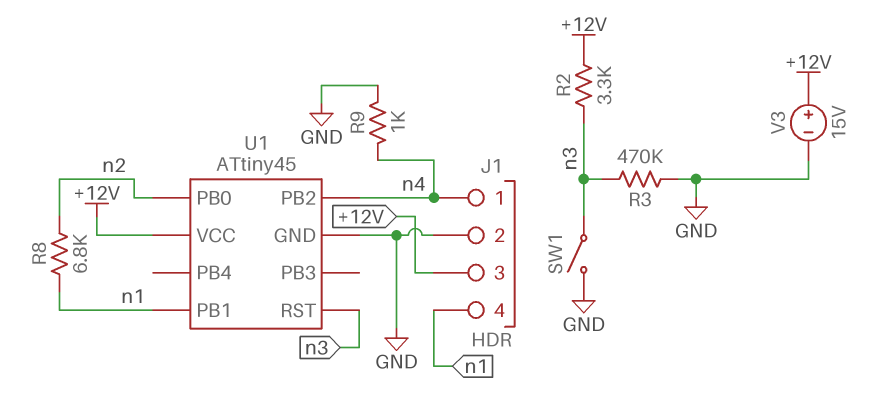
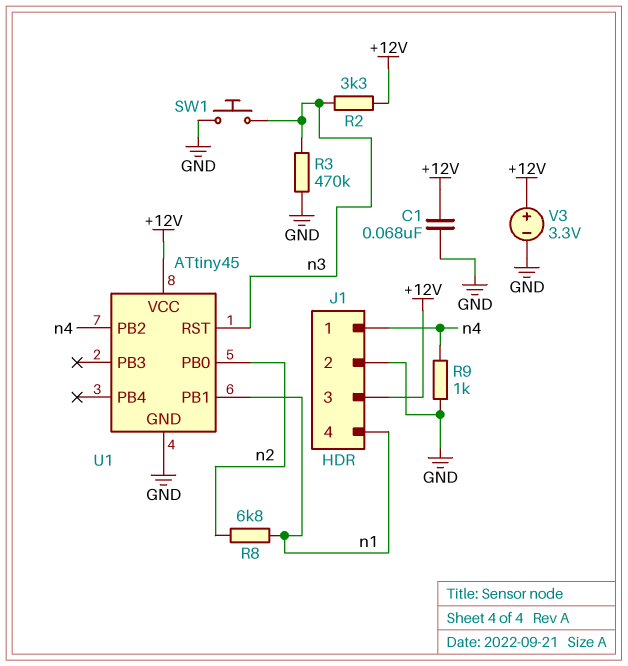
C1: none -> 68nF (+12V, GND)
SW1: switch (GND, n3) -> button (GND, n3)
V3: 15V (plus +12V, minus GND) -> 3.3V (plus +12V, minus GND)

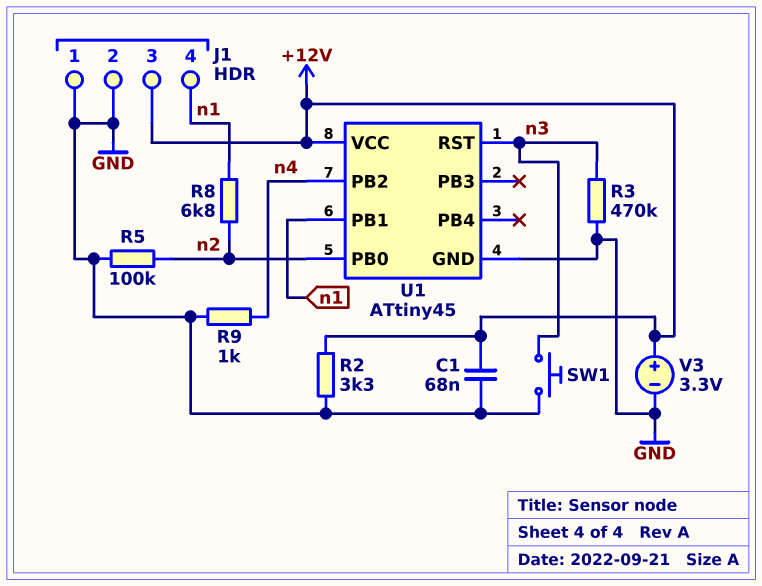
J1 pin 1: n4 -> GND
R2: 3.3k (+12V, n3) -> 3.3k (+12V, GND)
R5: none -> 100k (GND, n2)

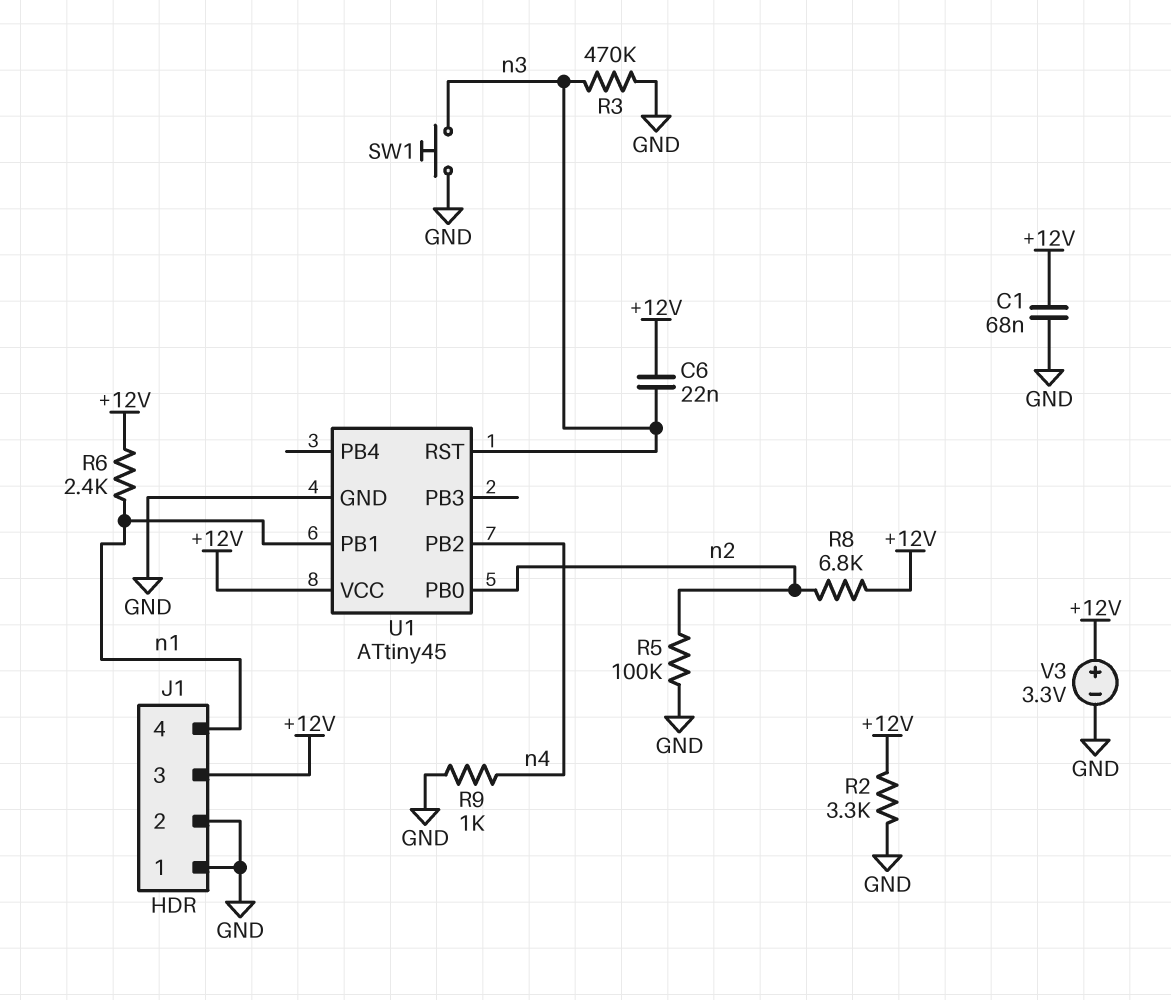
C6: none -> 22nF (+12V, n3)
R6: none -> 2.4k (+12V, n1)
R8: 6.8k (n1, n2) -> 6.8k (+12V, n2)

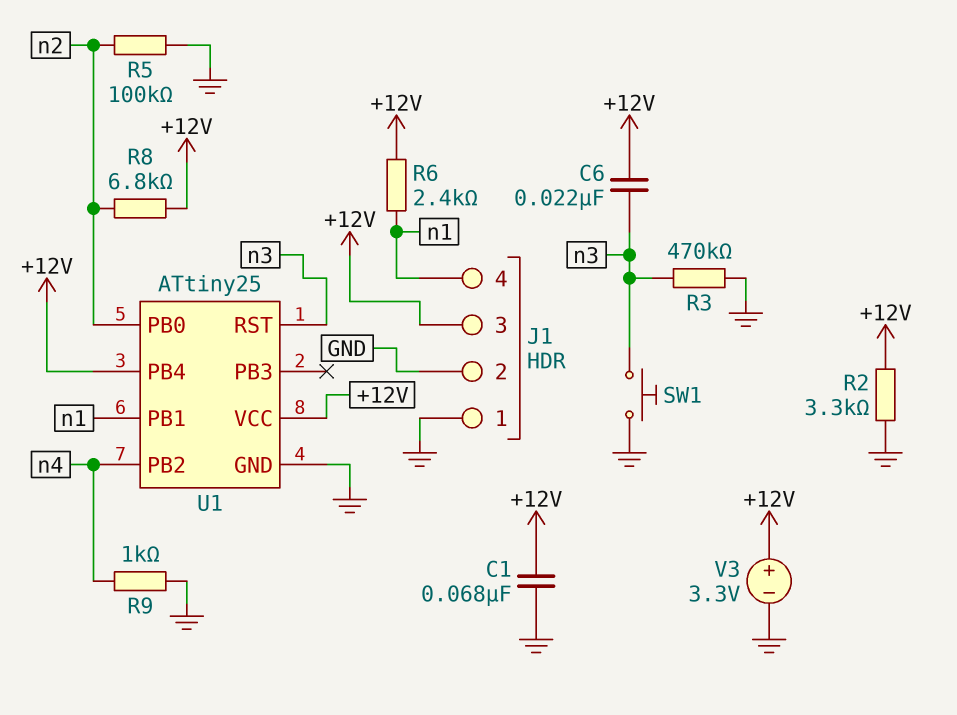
U1: ATtiny45 -> ATtiny25
U1 pin PB4: none -> +12V

